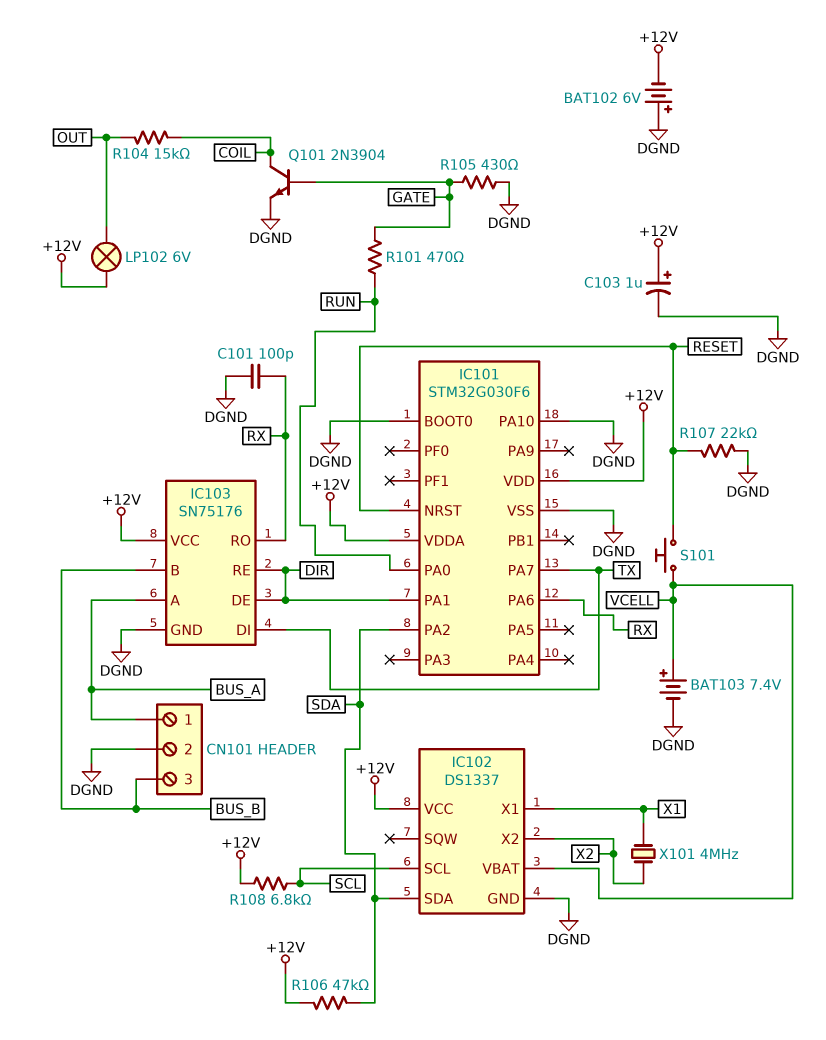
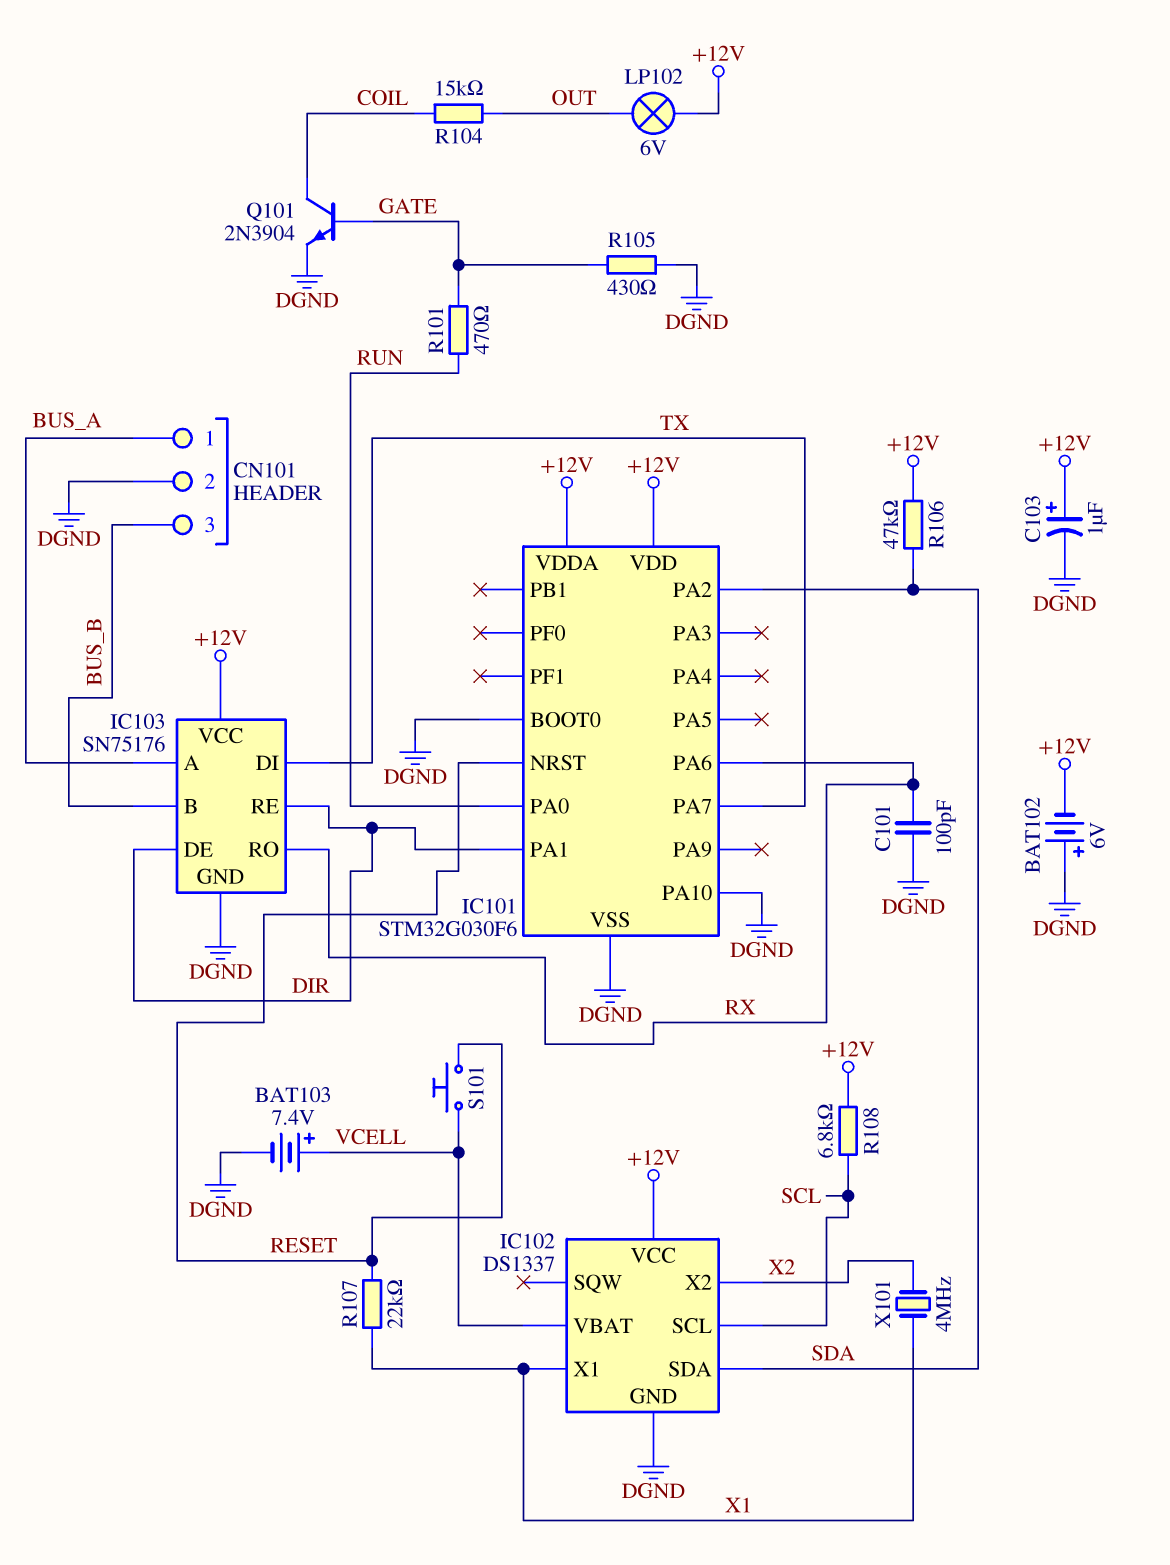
R107: 22k (DGND, RESET) -> 22k (RESET, X1)

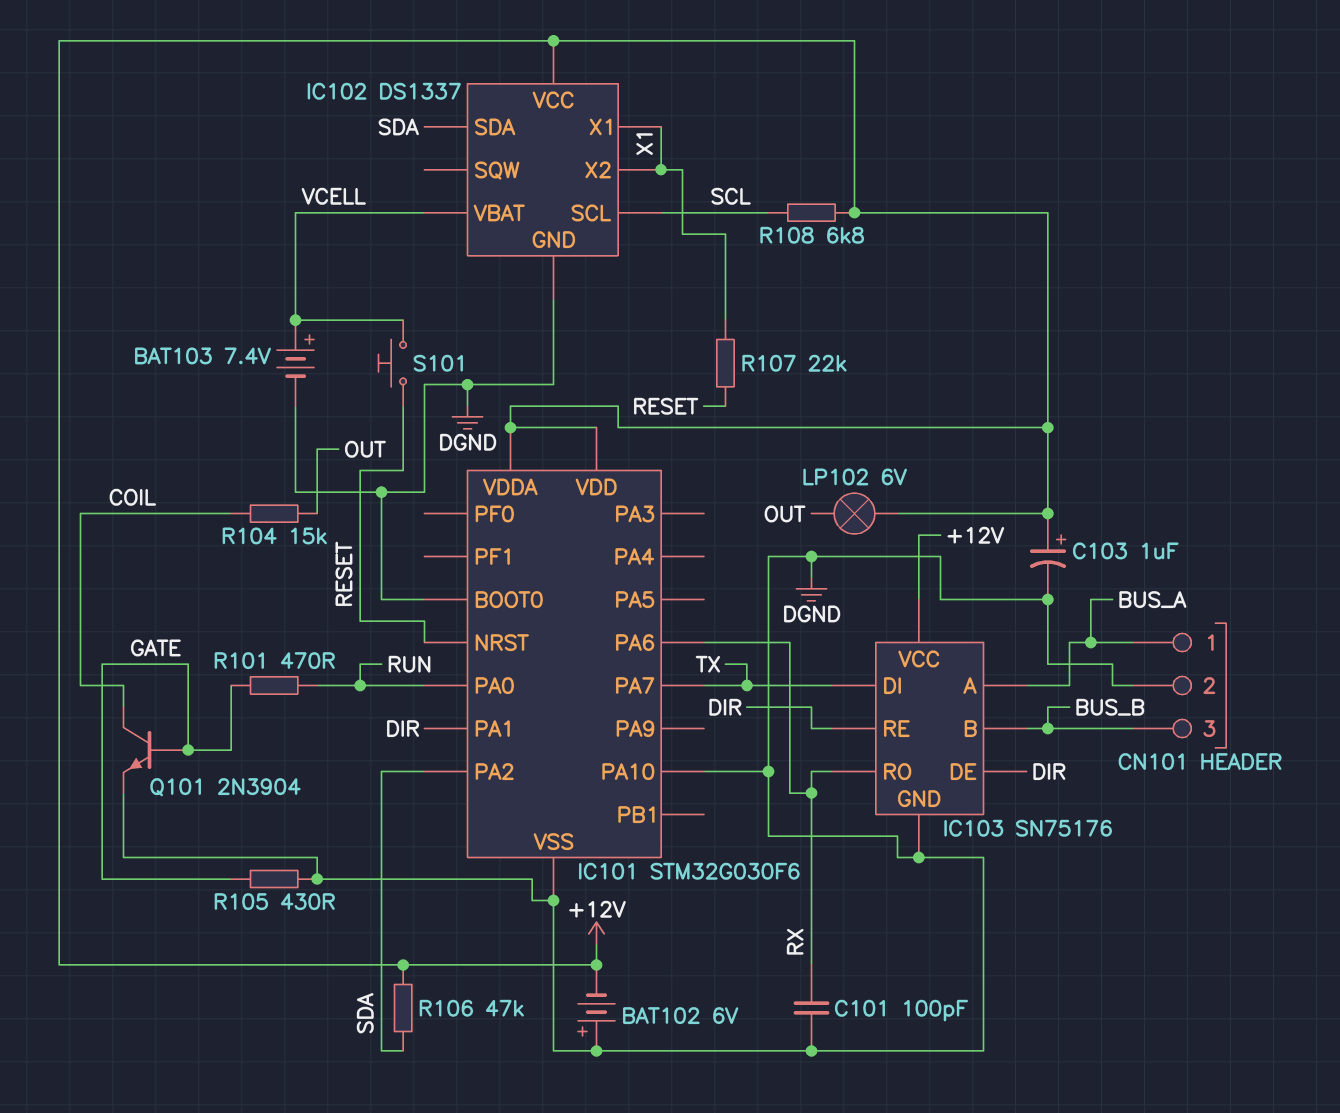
IC102 pin X2: X2 -> X1
X101: 4MHz (X1, X2) -> none

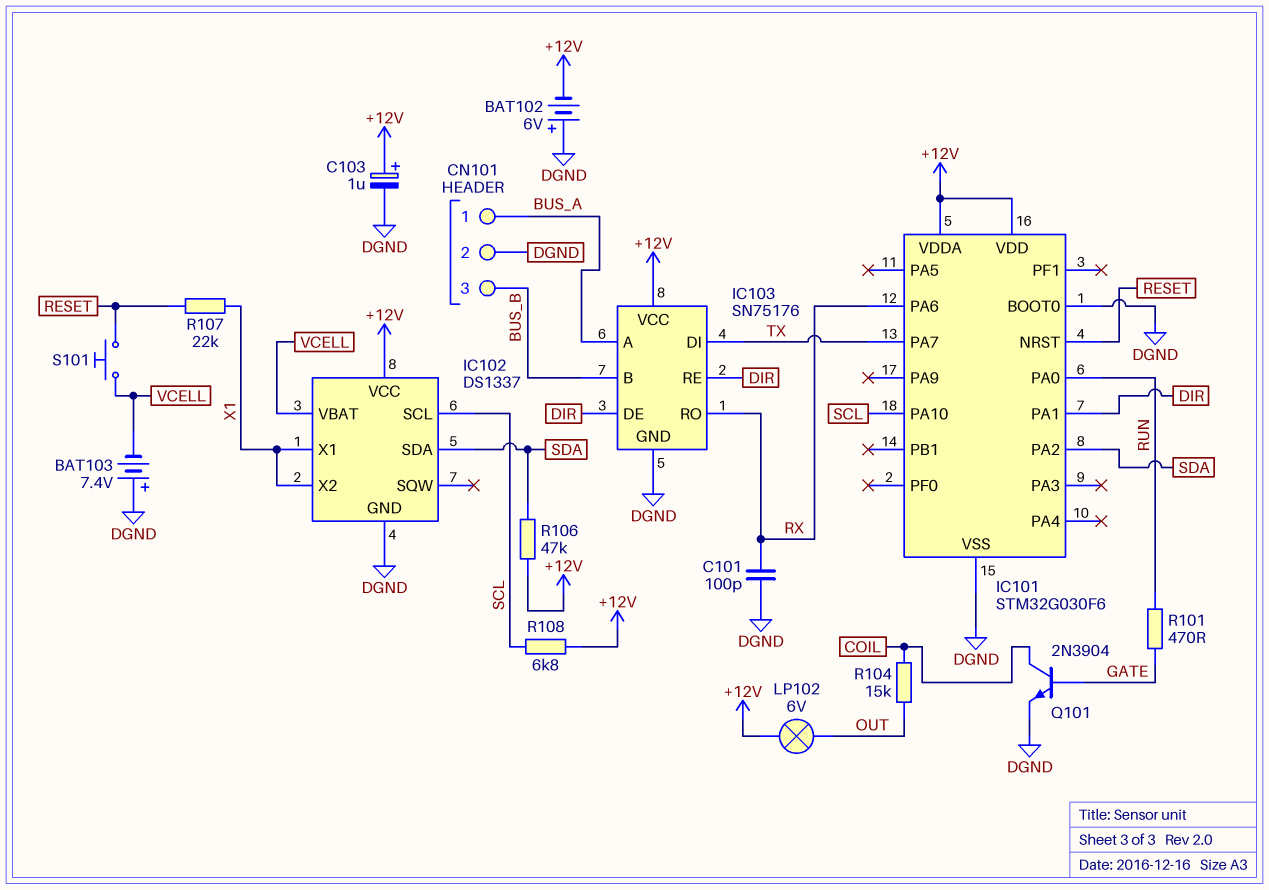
BAT103: 7.4V (plus VCELL, minus DGND) -> 7.4V (plus DGND, minus VCELL)
IC101 pin PA10: DGND -> SCL
R105: 430 (DGND, GATE) -> none

